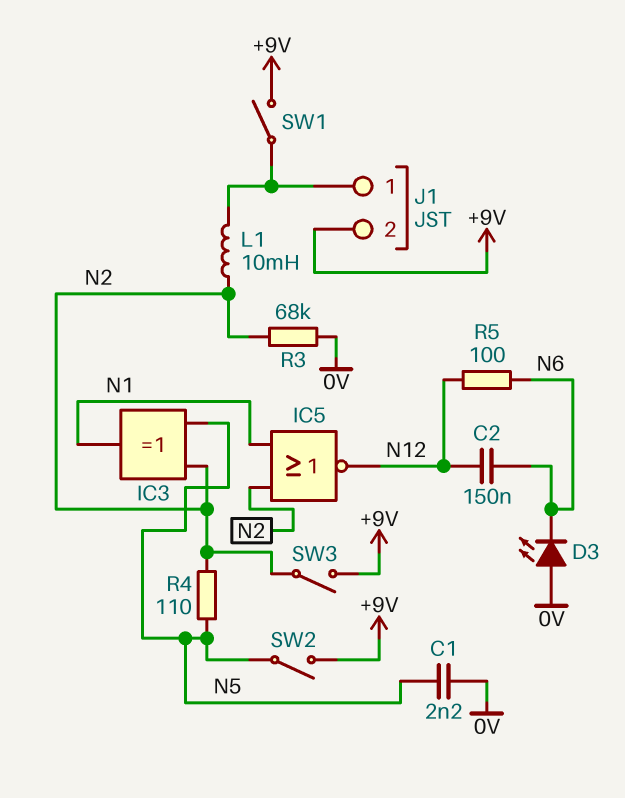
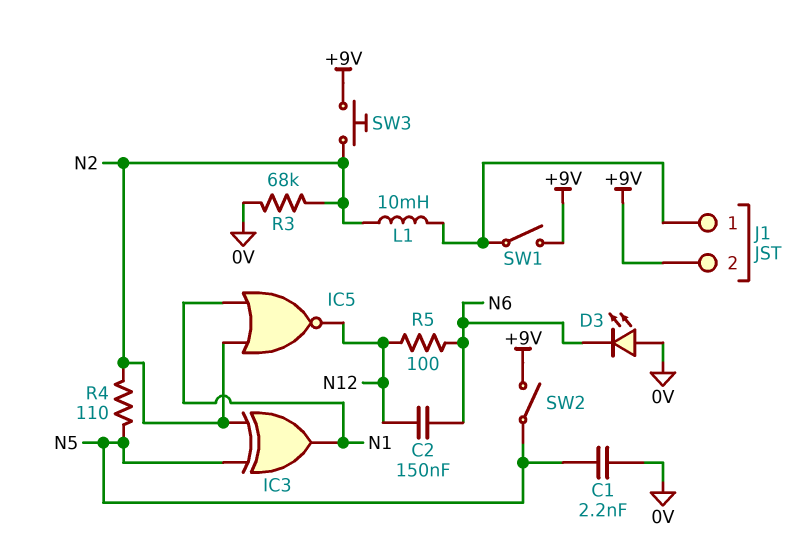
SW3: switch (+9V, N2) -> button (+9V, N2)

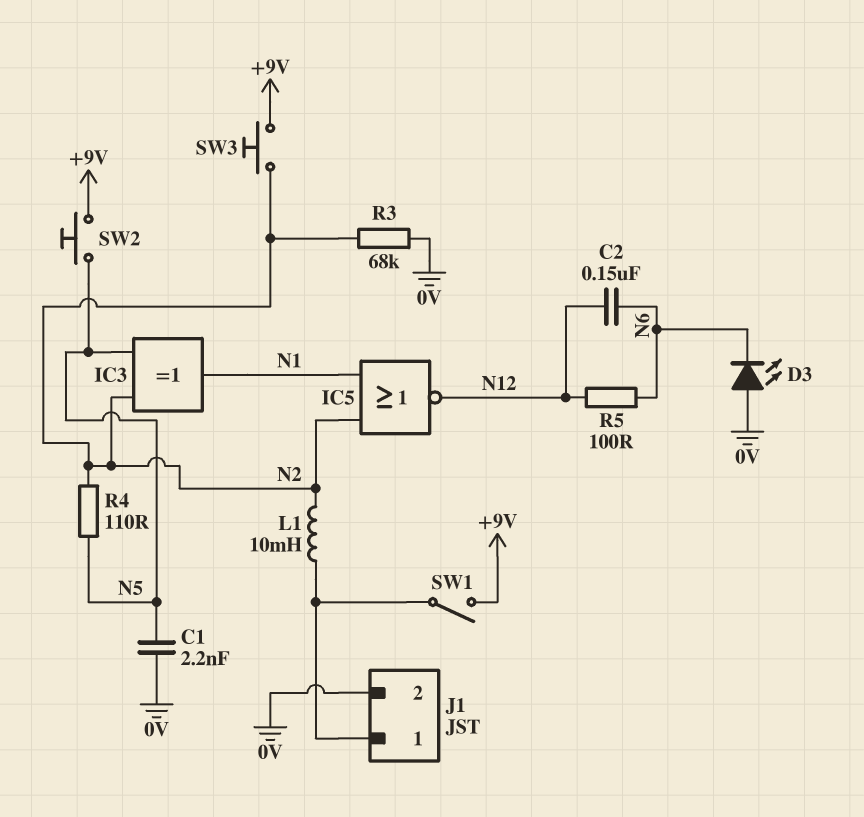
J1 pin 2: +9V -> 0V
SW2: switch (+9V, N5) -> button (+9V, N5)

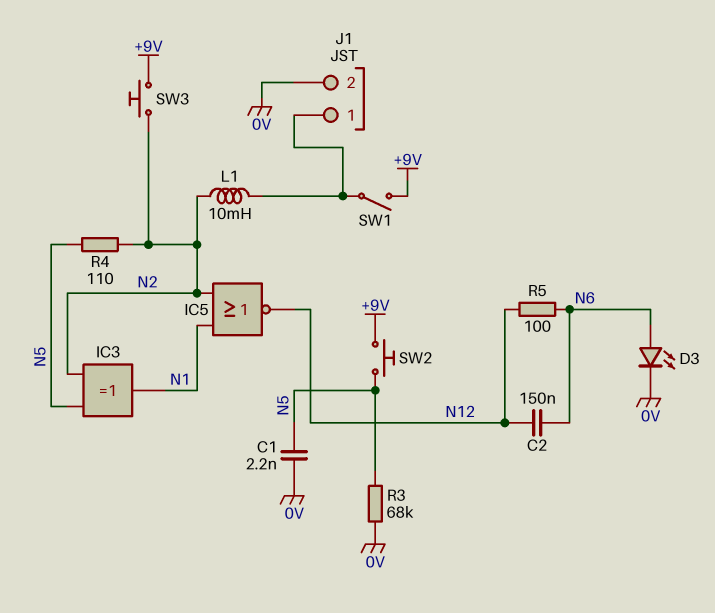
D3: LED (A 0V, K N6) -> LED (A N6, K 0V)
R3: 68k (0V, N2) -> 68k (0V, N5)

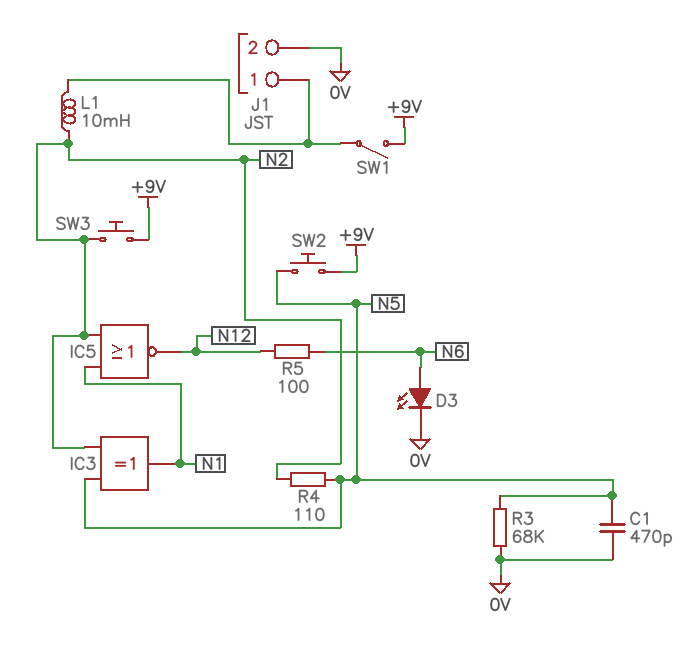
C1: 2.2nF (0V, N5) -> 470pF (0V, N5)
C2: 150nF (N6, N12) -> none

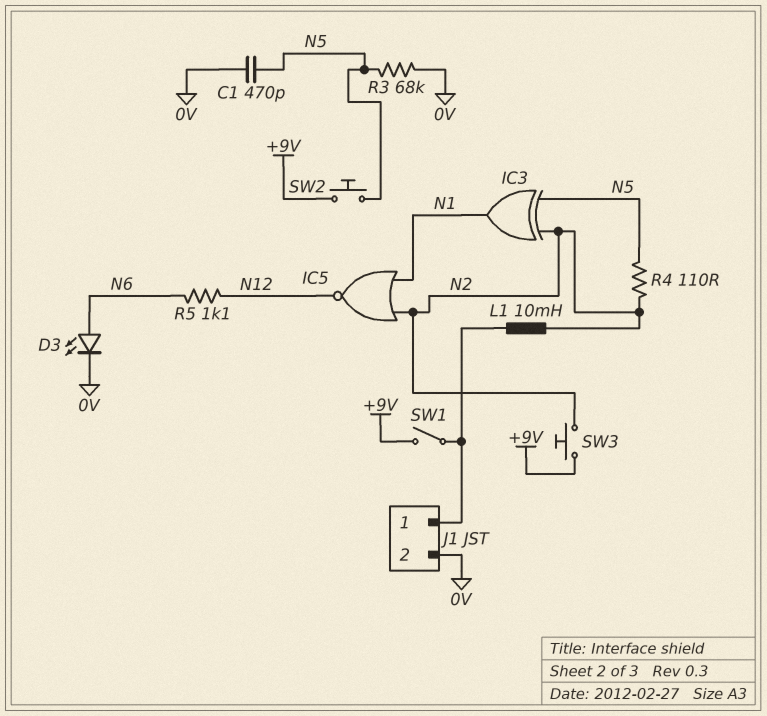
R5: 100 (N6, N12) -> 1.1k (N6, N12)

